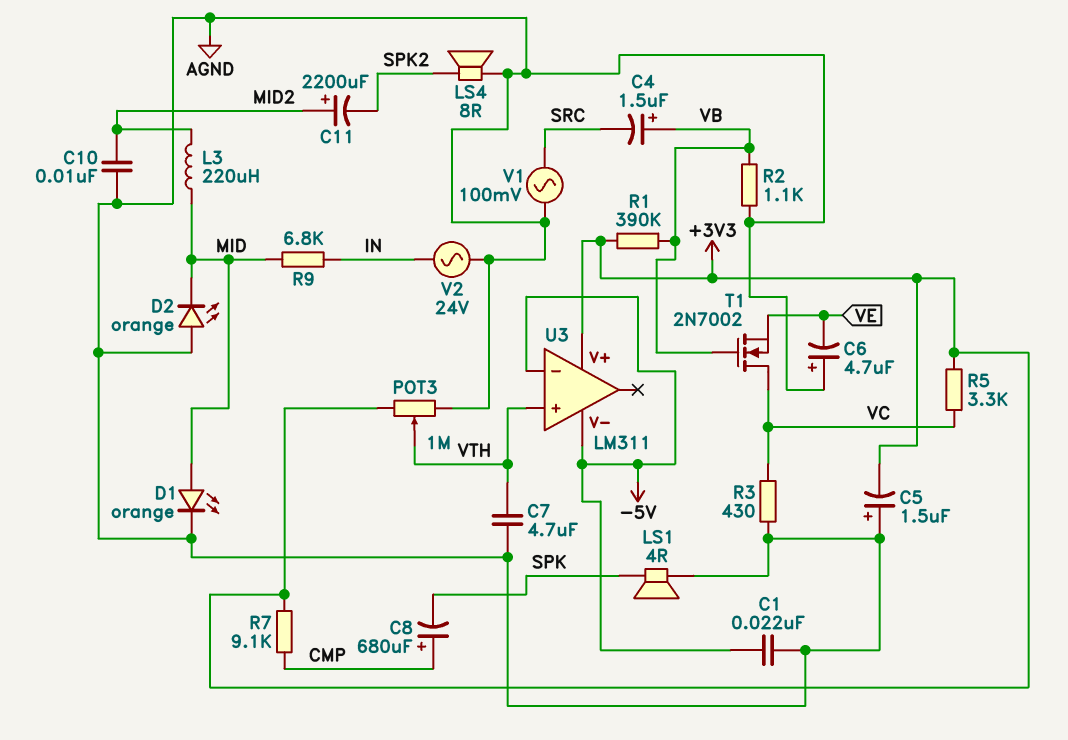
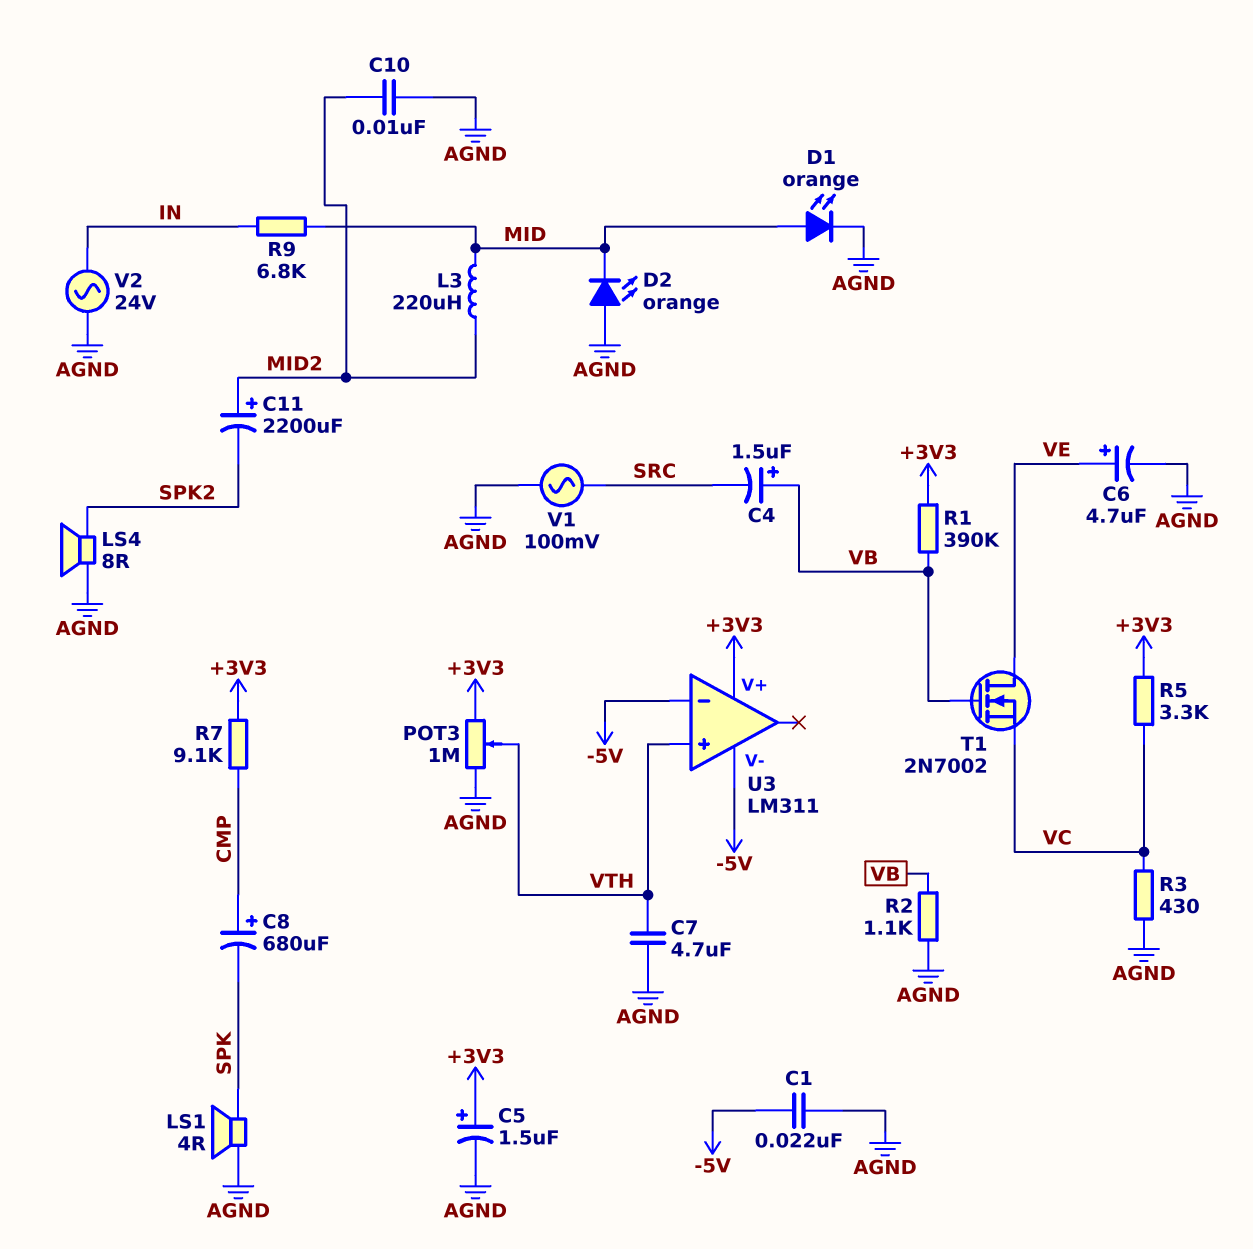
C5: 1.5uF (plus AGND, minus +3V3) -> 1.5uF (plus +3V3, minus AGND)
C6: 4.7uF (plus AGND, minus VE) -> 4.7uF (plus VE, minus AGND)
T1: NMOS 2N7002 (G VB, D VC, S VE) -> NMOS 2N7002 (G VB, D VE, S VC)

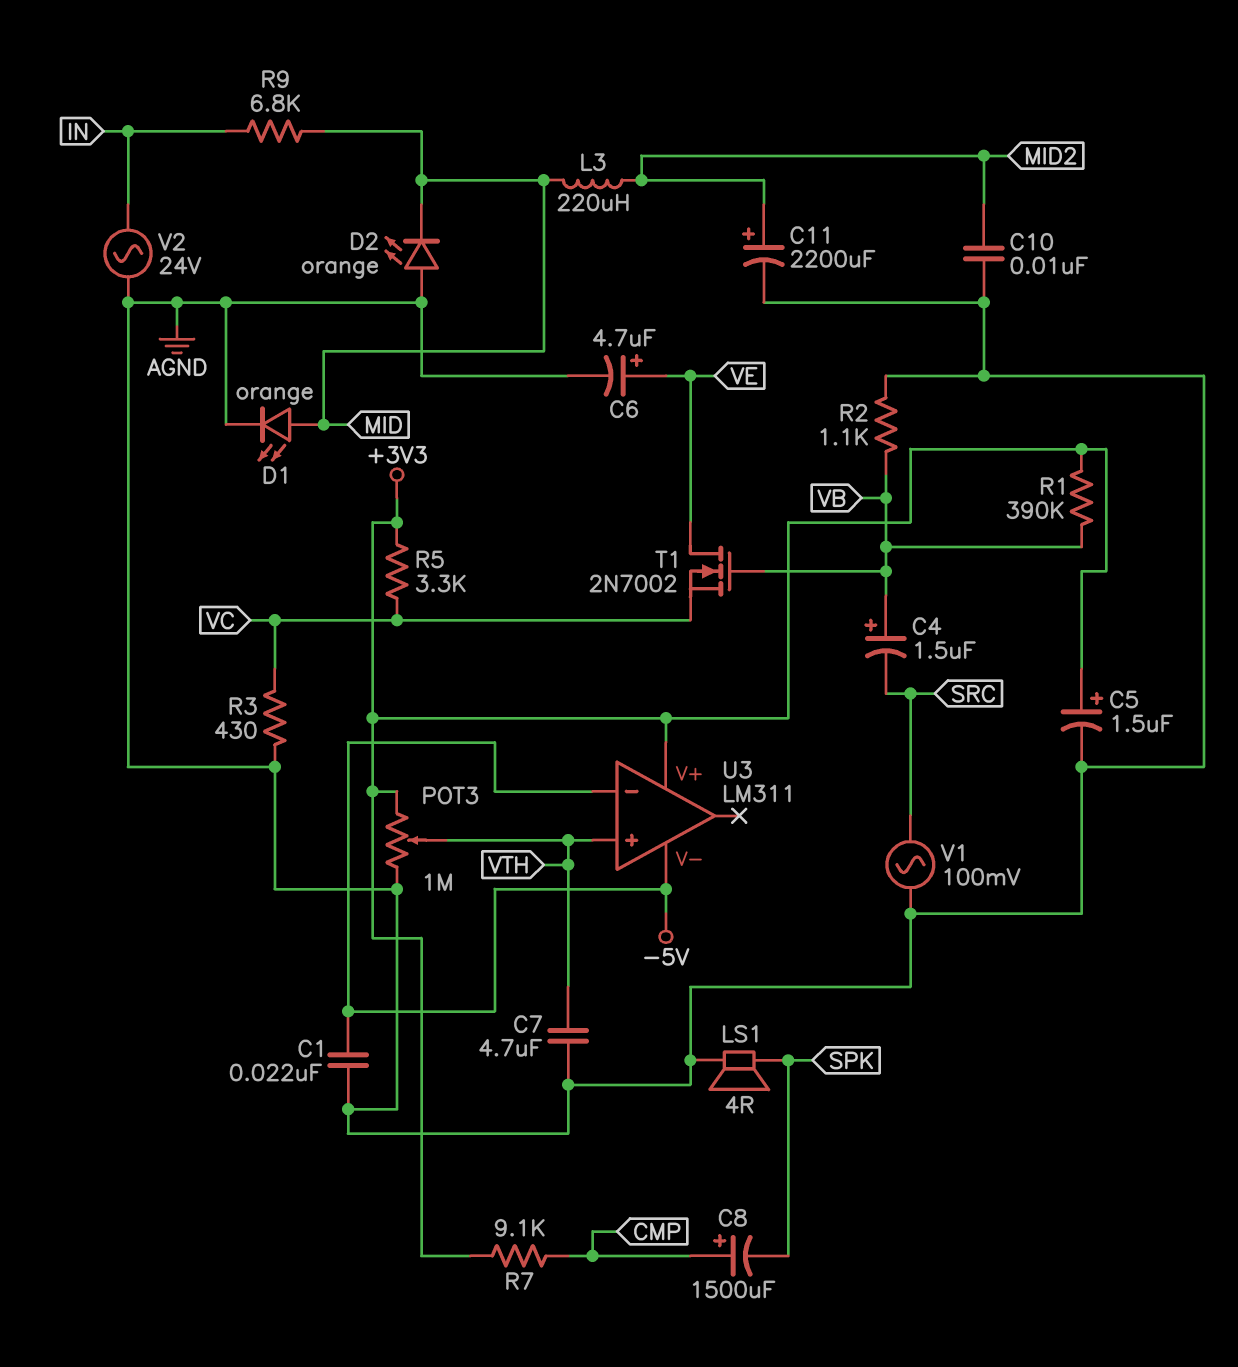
C8: 680uF (plus CMP, minus SPK) -> 1500uF (plus CMP, minus SPK)
C11: 2200uF (plus MID2, minus SPK2) -> 2200uF (plus MID2, minus AGND)
LS4: speaker 8R (AGND, SPK2) -> none

